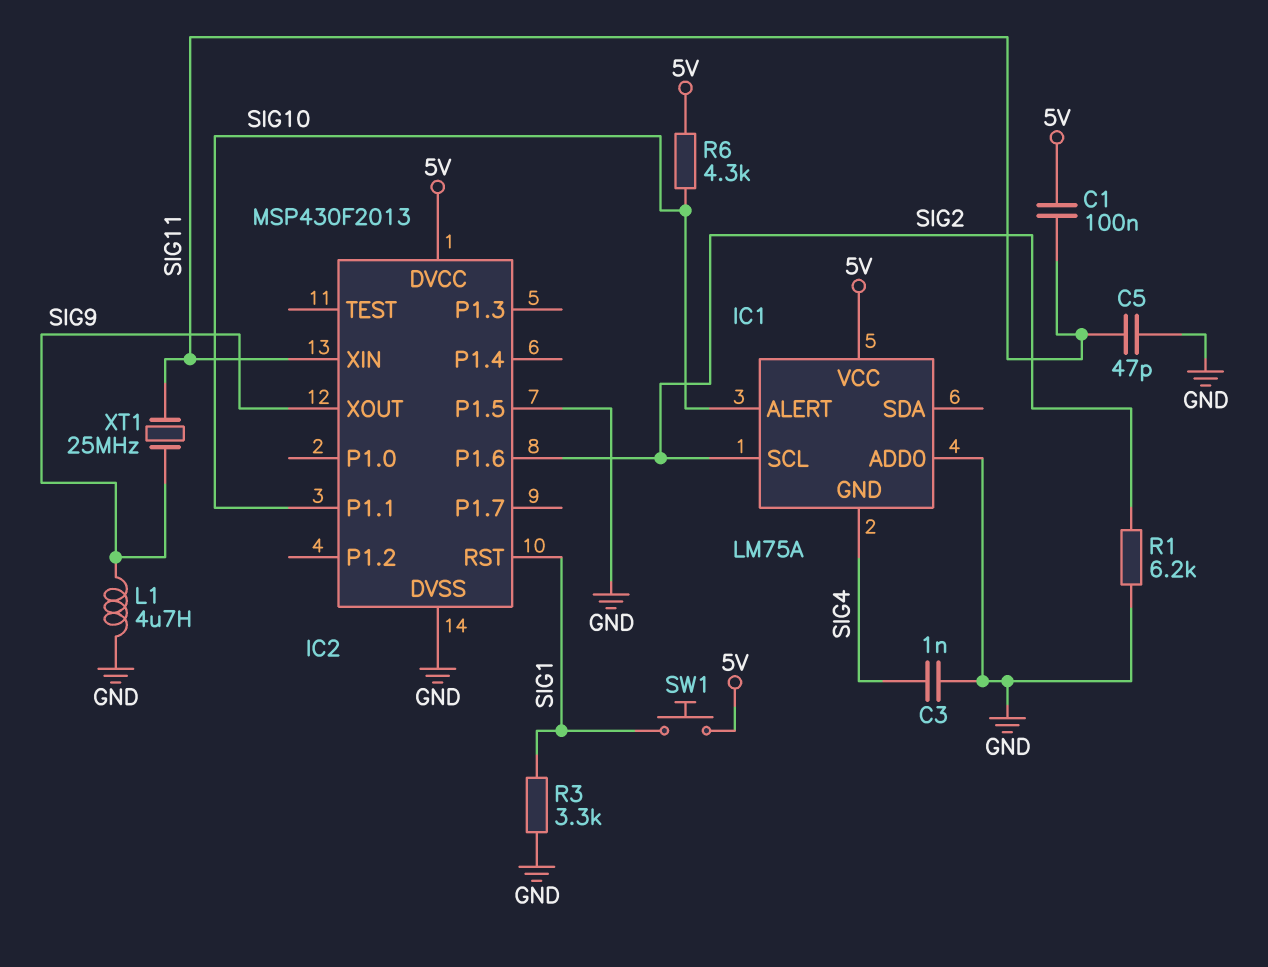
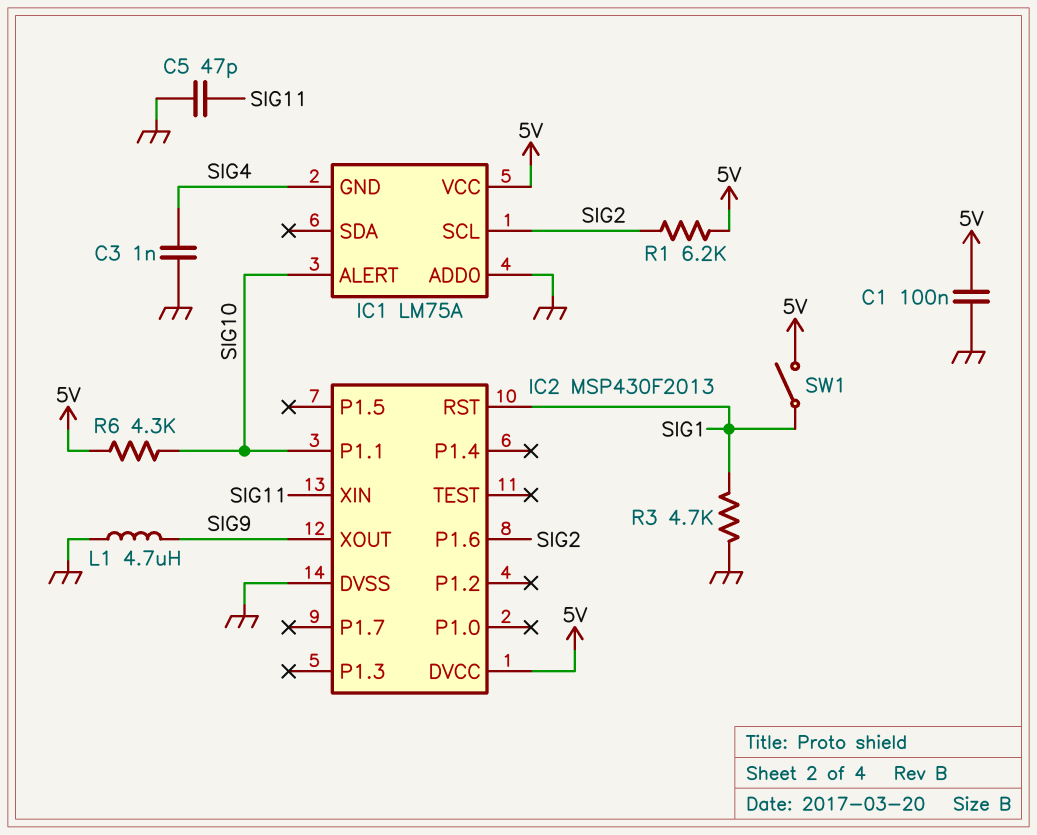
C1: 100nF (5V, SIG11) -> 100nF (5V, GND)
IC2 pin P1.5: GND -> none
R1: 6.2k (GND, SIG2) -> 6.2k (5V, SIG2)
R3: 3.3k (GND, SIG1) -> 4.7k (GND, SIG1)
SW1: button (5V, SIG1) -> switch (5V, SIG1)
XT1: 25MHz (SIG9, SIG11) -> none

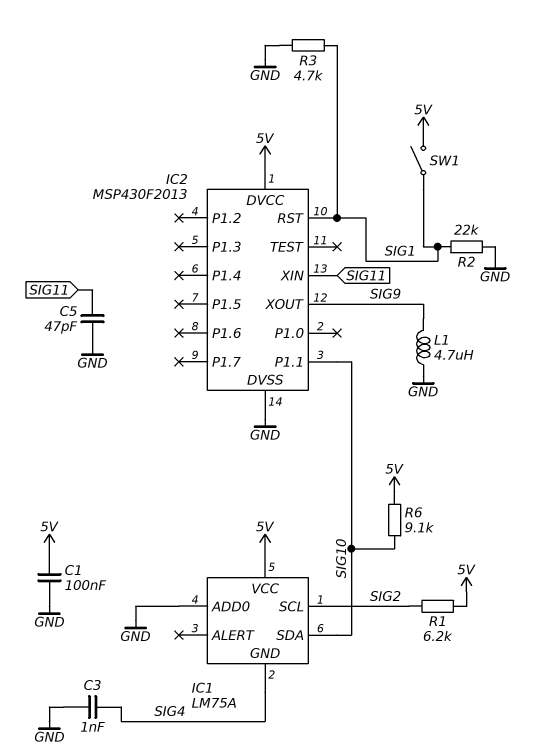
IC1 pin ALERT: SIG10 -> none
IC1 pin SDA: none -> SIG10
IC2 pin P1.6: SIG2 -> none
R2: none -> 22k (GND, SIG1)
R6: 4.3k (5V, SIG10) -> 9.1k (5V, SIG10)

